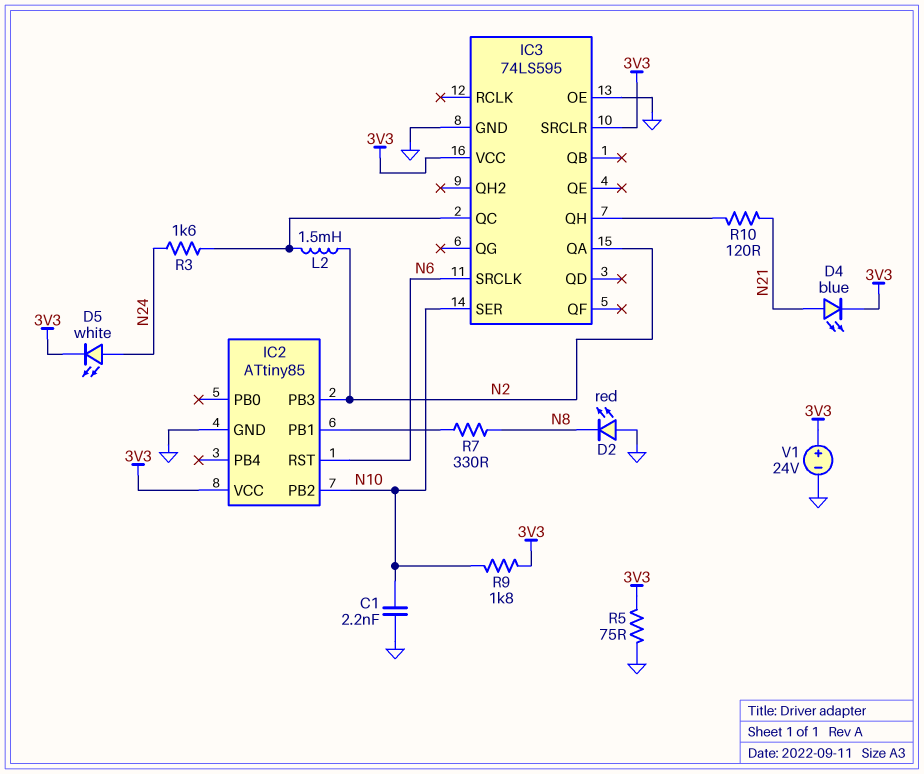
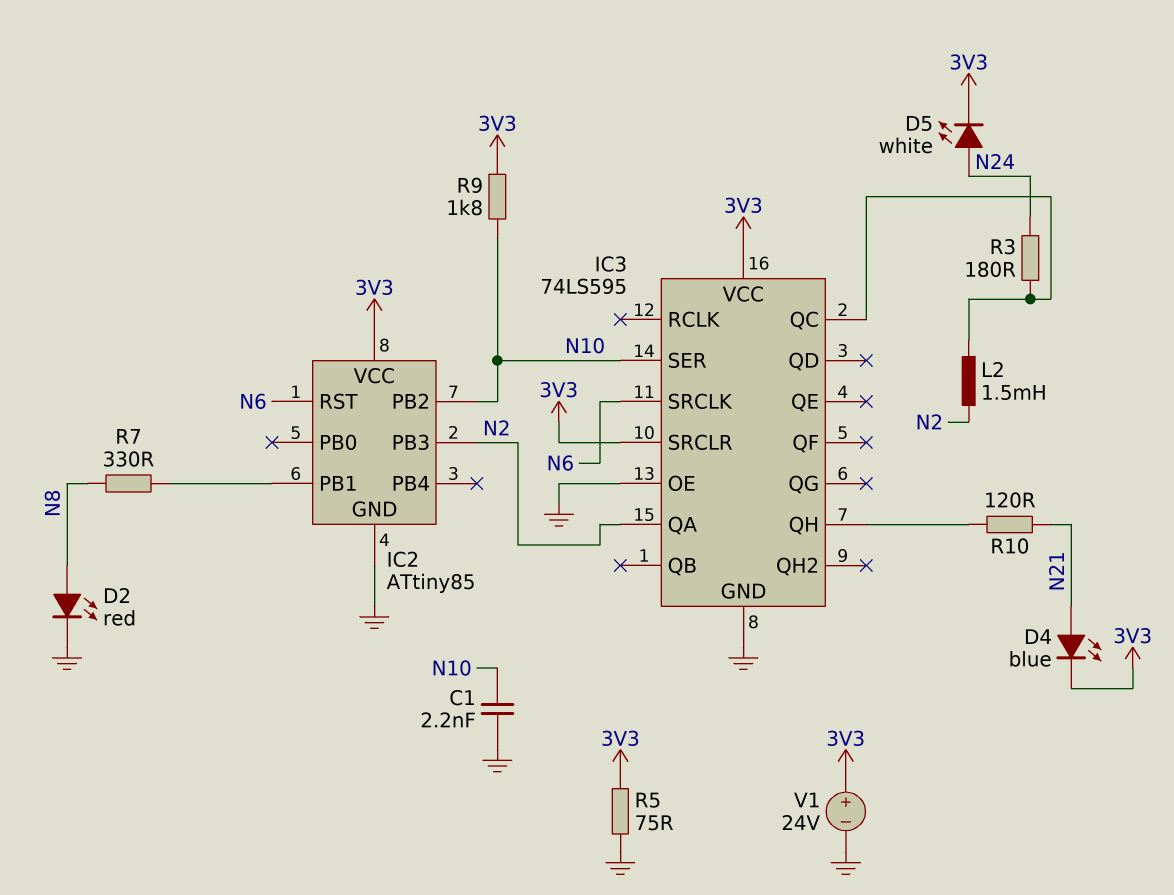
D2: LED red (A GND, K N8) -> LED red (A N8, K GND)
R3: 1.6k (IC3/QC, N24) -> 180 (IC3/QC, N24)

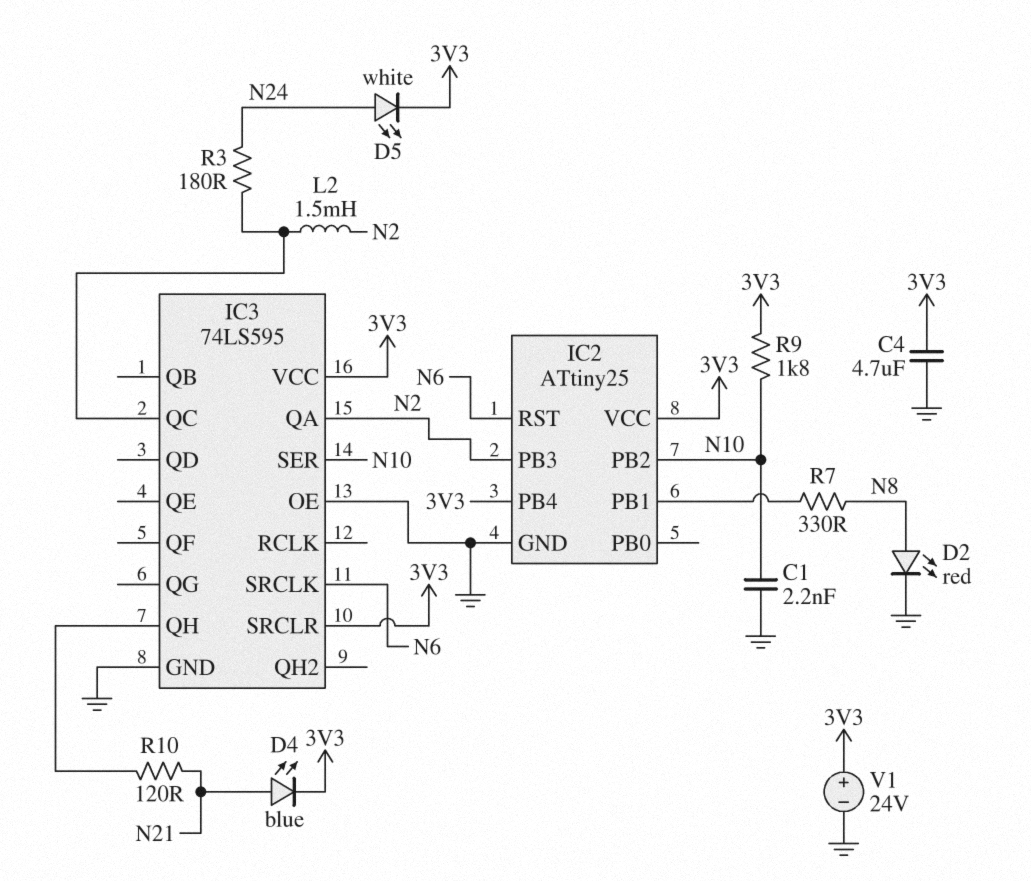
C4: none -> 4.7uF (3V3, GND)
IC2: ATtiny85 -> ATtiny25
IC2 pin PB4: none -> 3V3
R5: 75 (3V3, GND) -> none

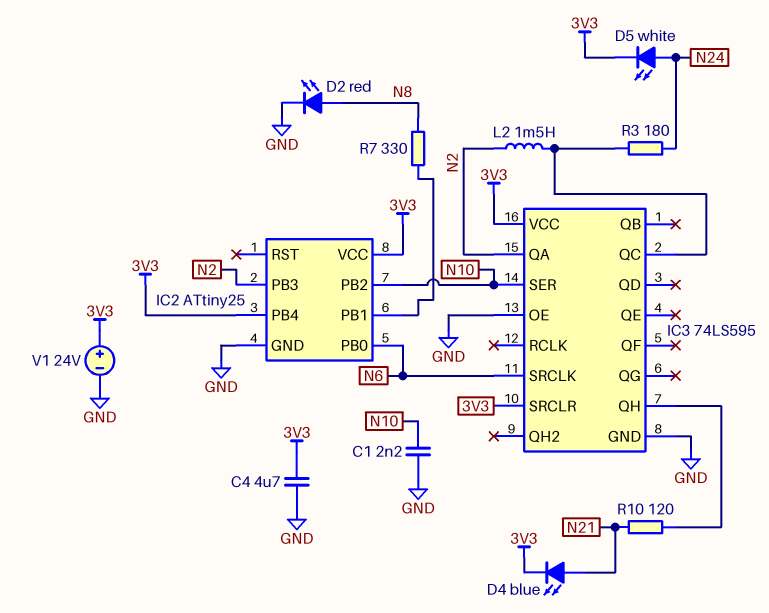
IC2 pin PB0: none -> N6
IC2 pin RST: N6 -> none
R9: 1.8k (3V3, N10) -> none

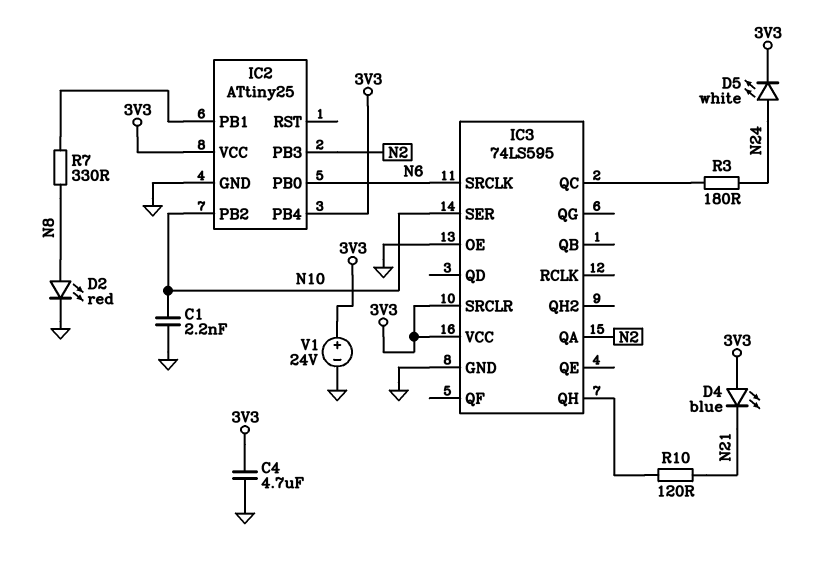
D4: LED blue (A N21, K 3V3) -> LED blue (A 3V3, K N21)
L2: 1.5mH (IC3/QC, N2) -> none

